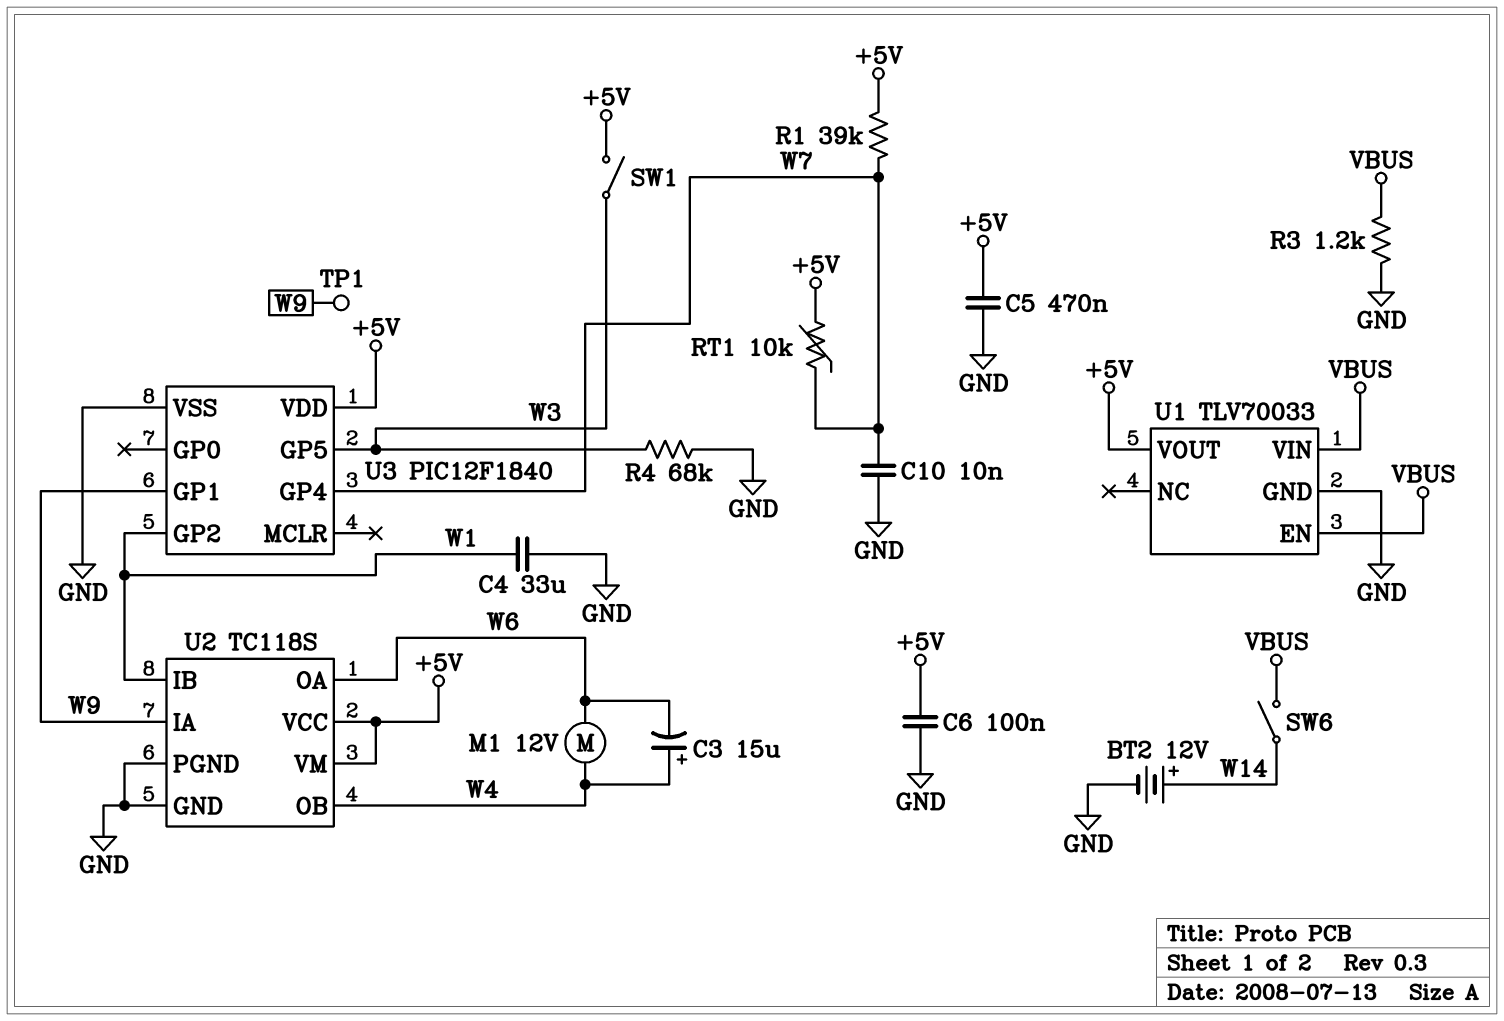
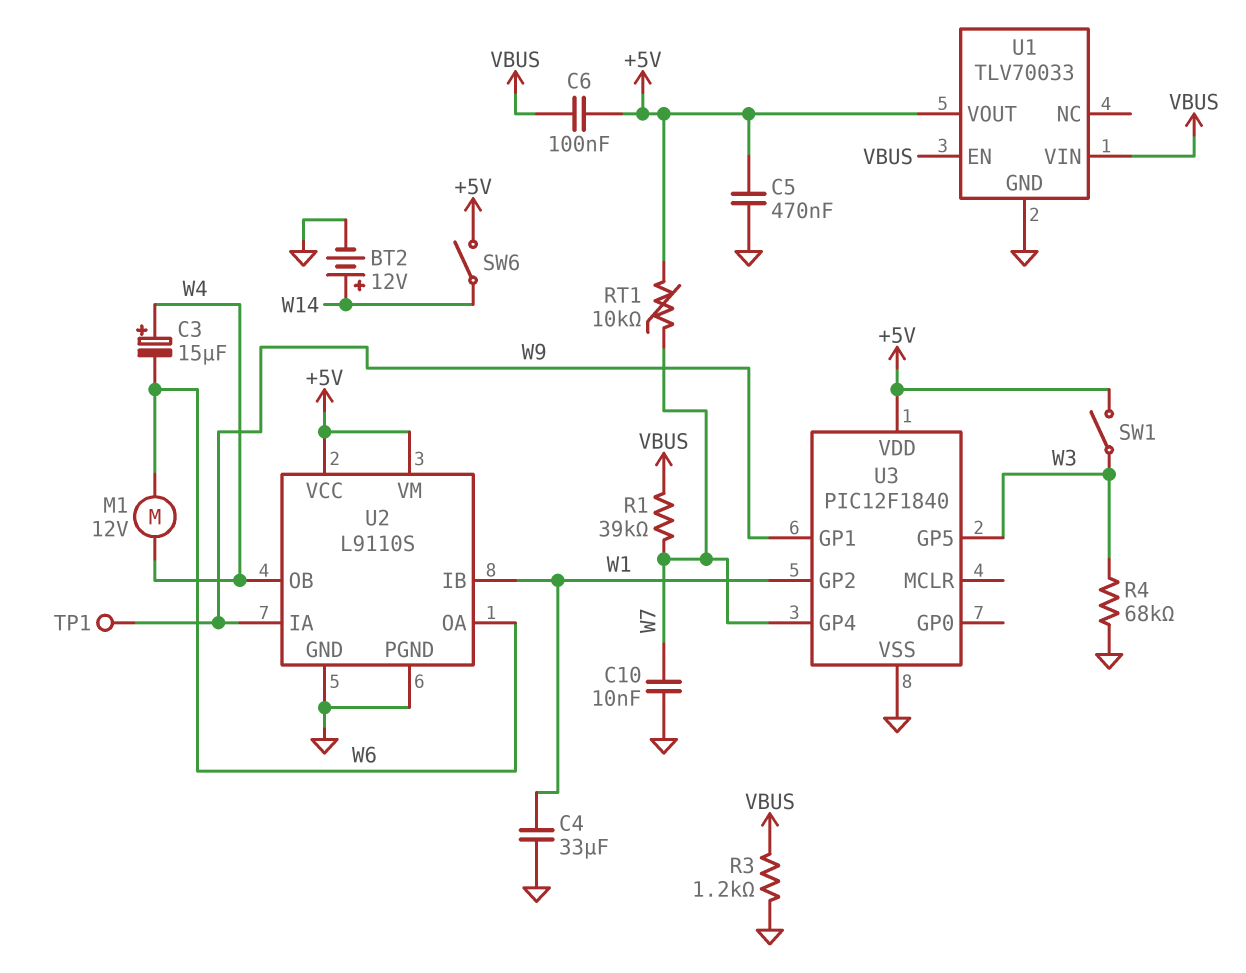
C6: 100nF (+5V, GND) -> 100nF (+5V, VBUS)
R1: 39k (+5V, W7) -> 39k (VBUS, W7)
SW6: switch (VBUS, W14) -> switch (+5V, W14)
U2: TC118S -> L9110S

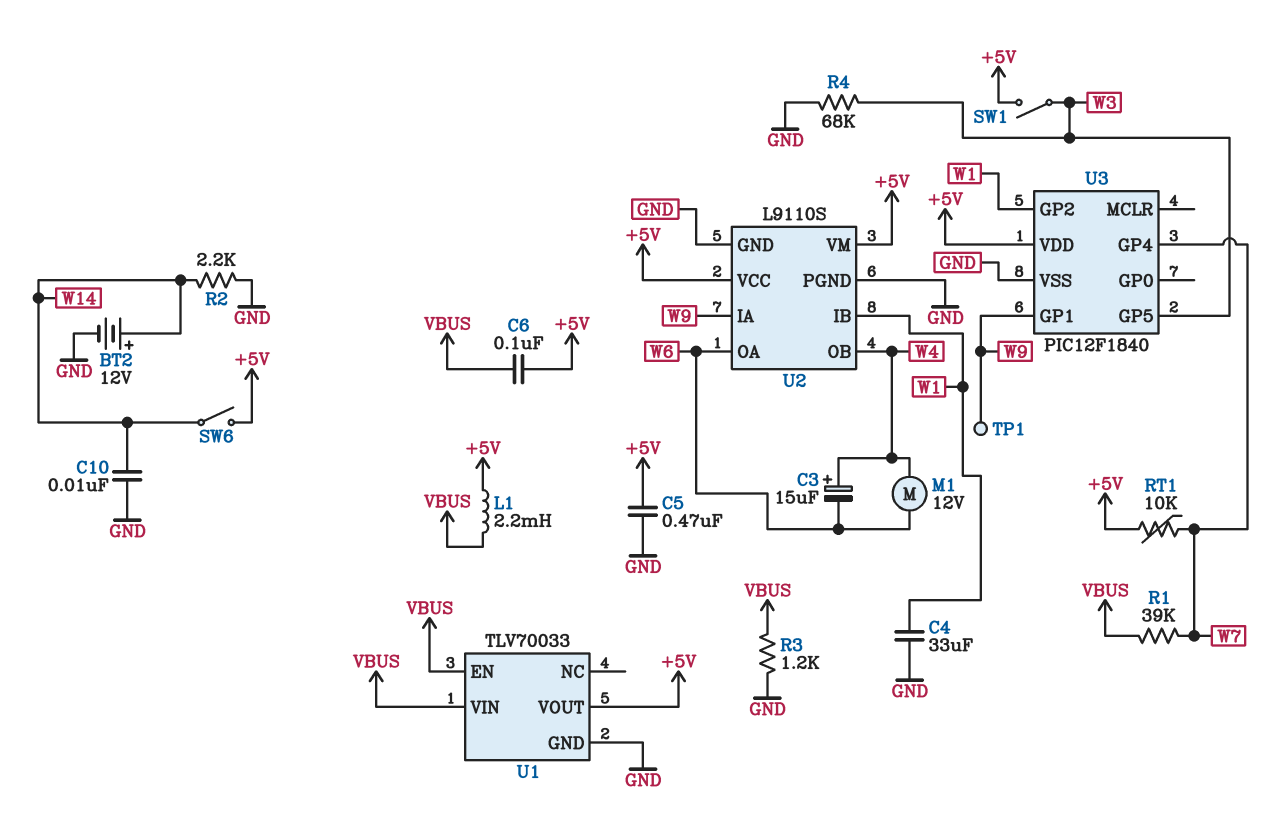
C10: 10nF (GND, W7) -> 10nF (GND, W14)
L1: none -> 2.2mH (+5V, VBUS)
R2: none -> 2.2k (GND, W14)

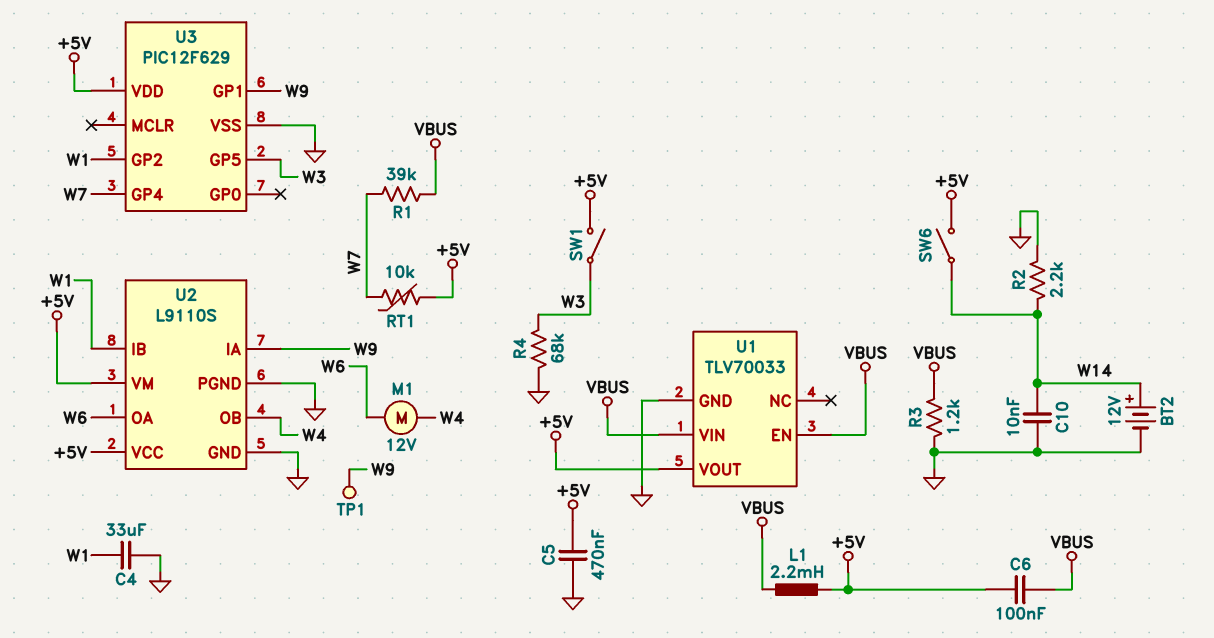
C3: 15uF (plus W4, minus W6) -> none
U3: PIC12F1840 -> PIC12F629

